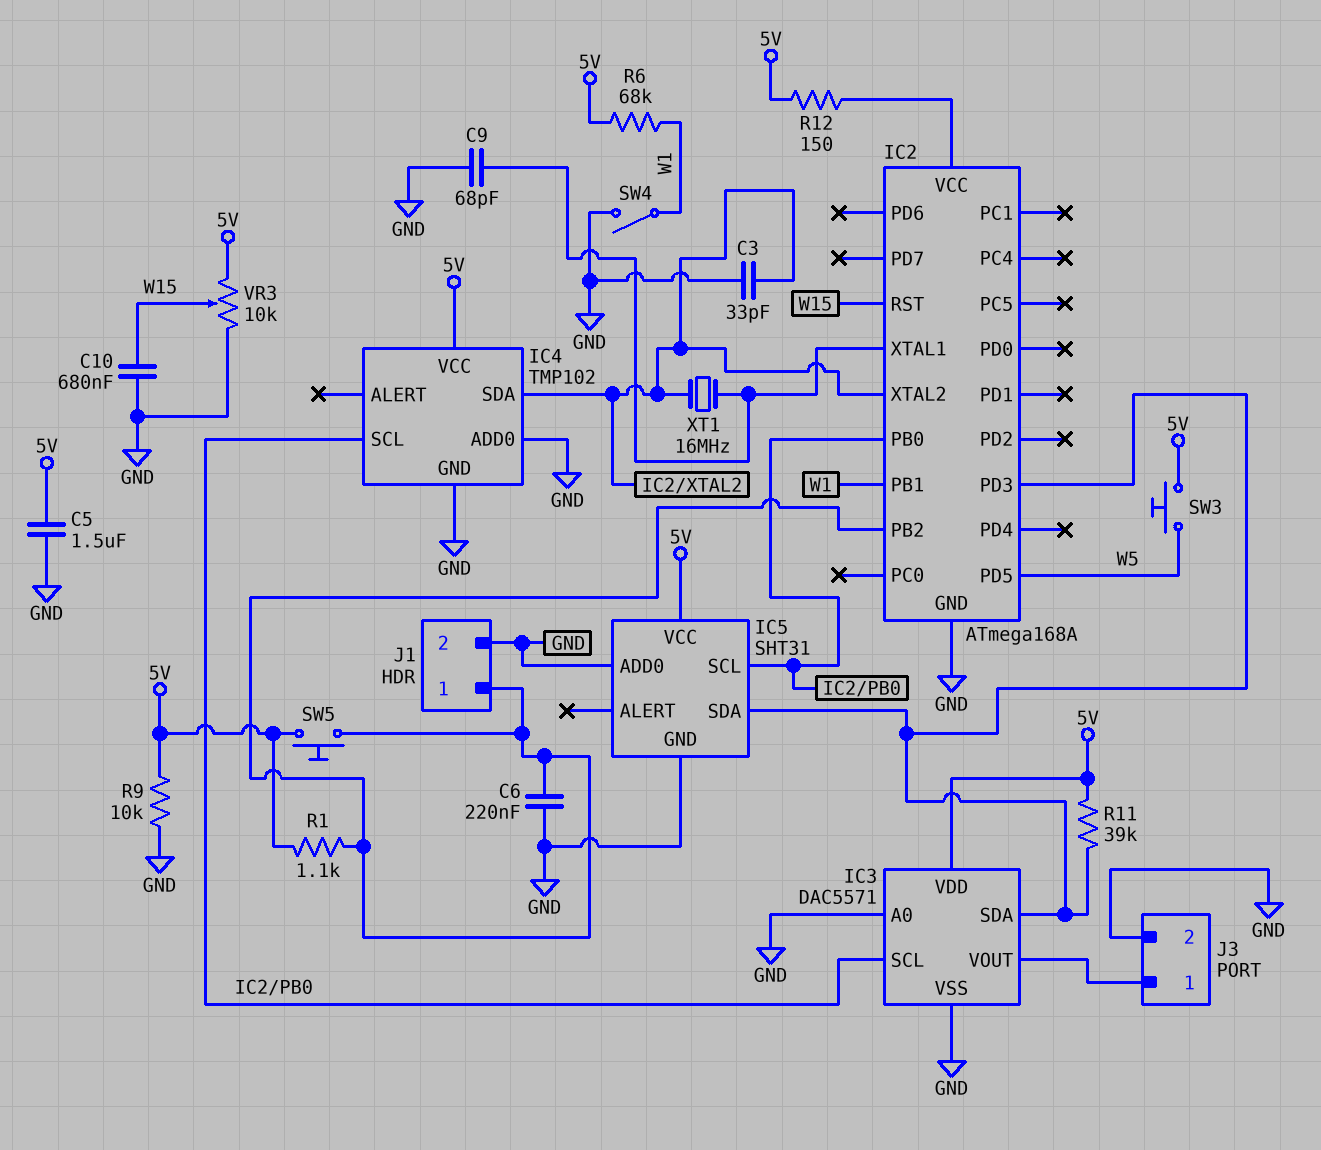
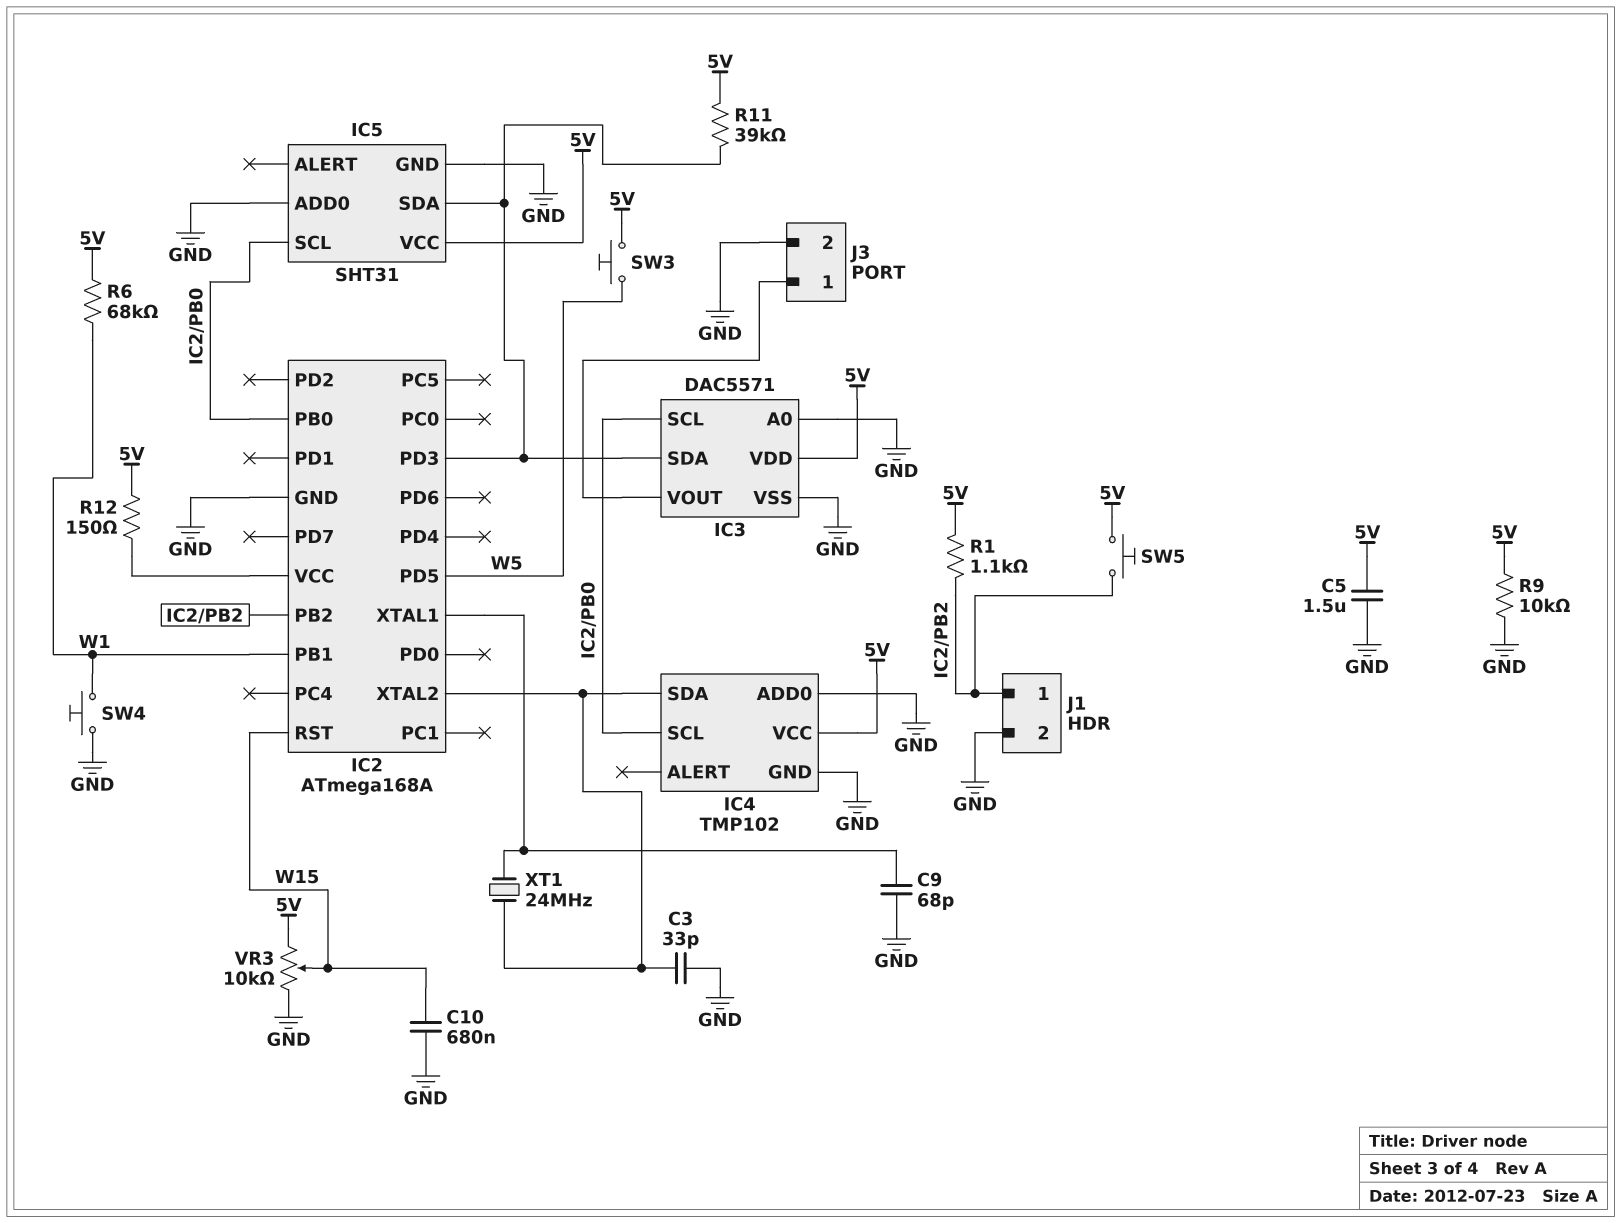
C6: 220nF (GND, IC2/PB2) -> none
SW4: switch (GND, W1) -> button (GND, W1)
XT1: 16MHz (IC2/XTAL1, IC2/XTAL2) -> 24MHz (IC2/XTAL1, IC2/XTAL2)

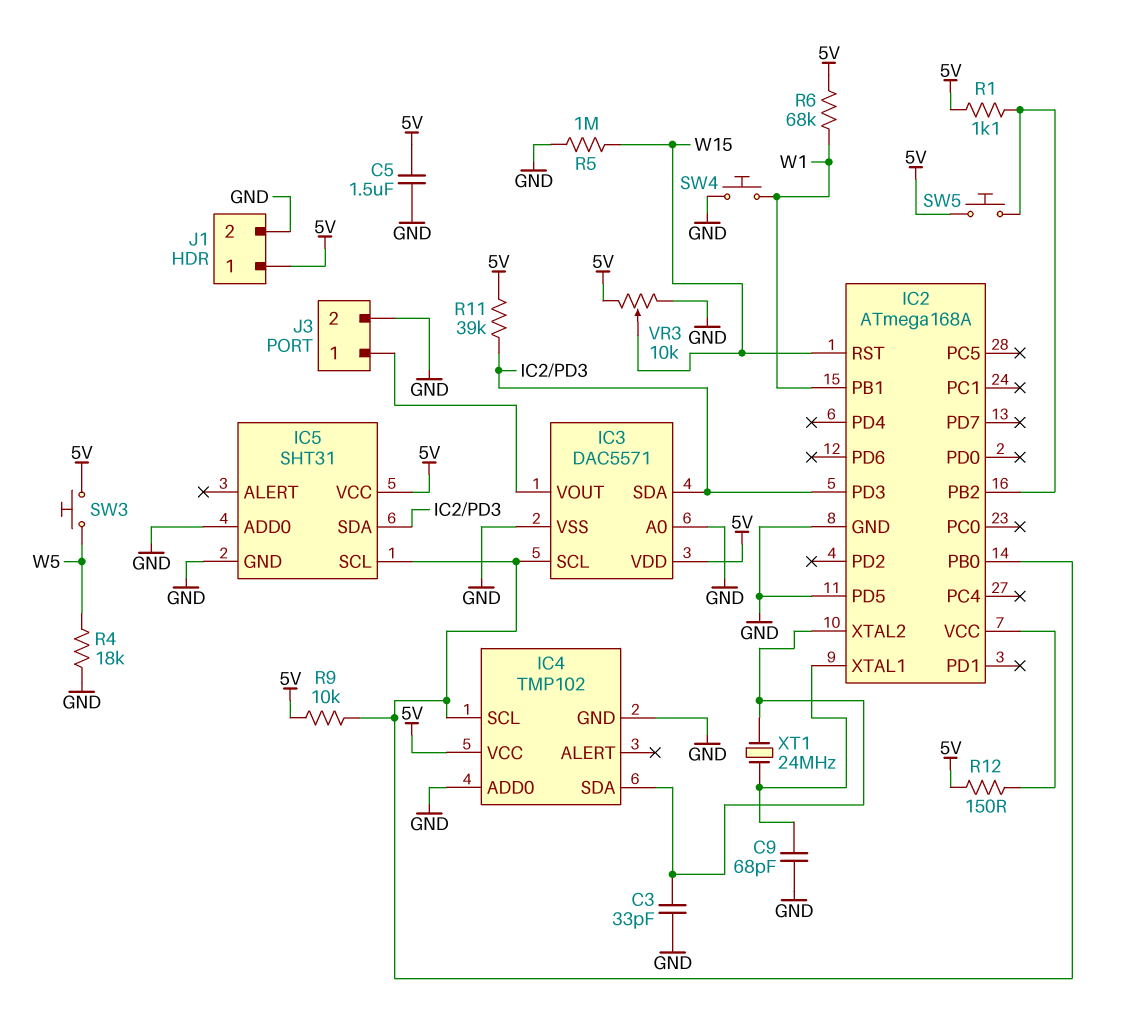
C10: 680nF (GND, W15) -> none
IC2 pin PD5: W5 -> GND
J1 pin 1: IC2/PB2 -> 5V
R4: none -> 18k (GND, W5)
R5: none -> 1M (GND, W15)
R9: 10k (5V, GND) -> 10k (5V, IC2/PB0)

